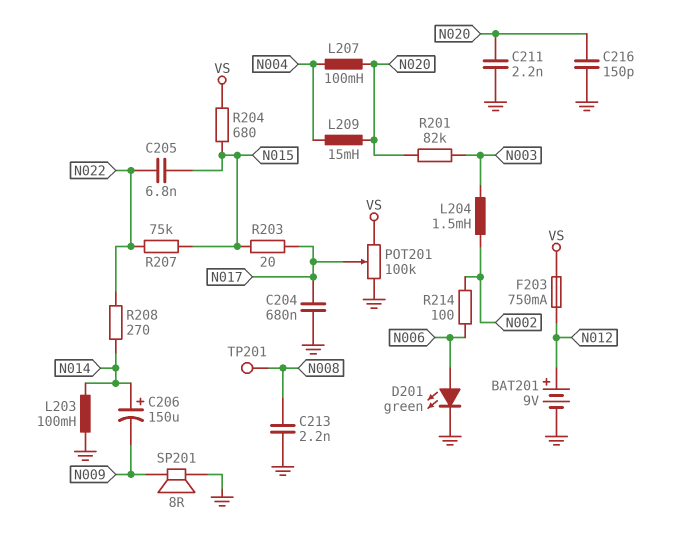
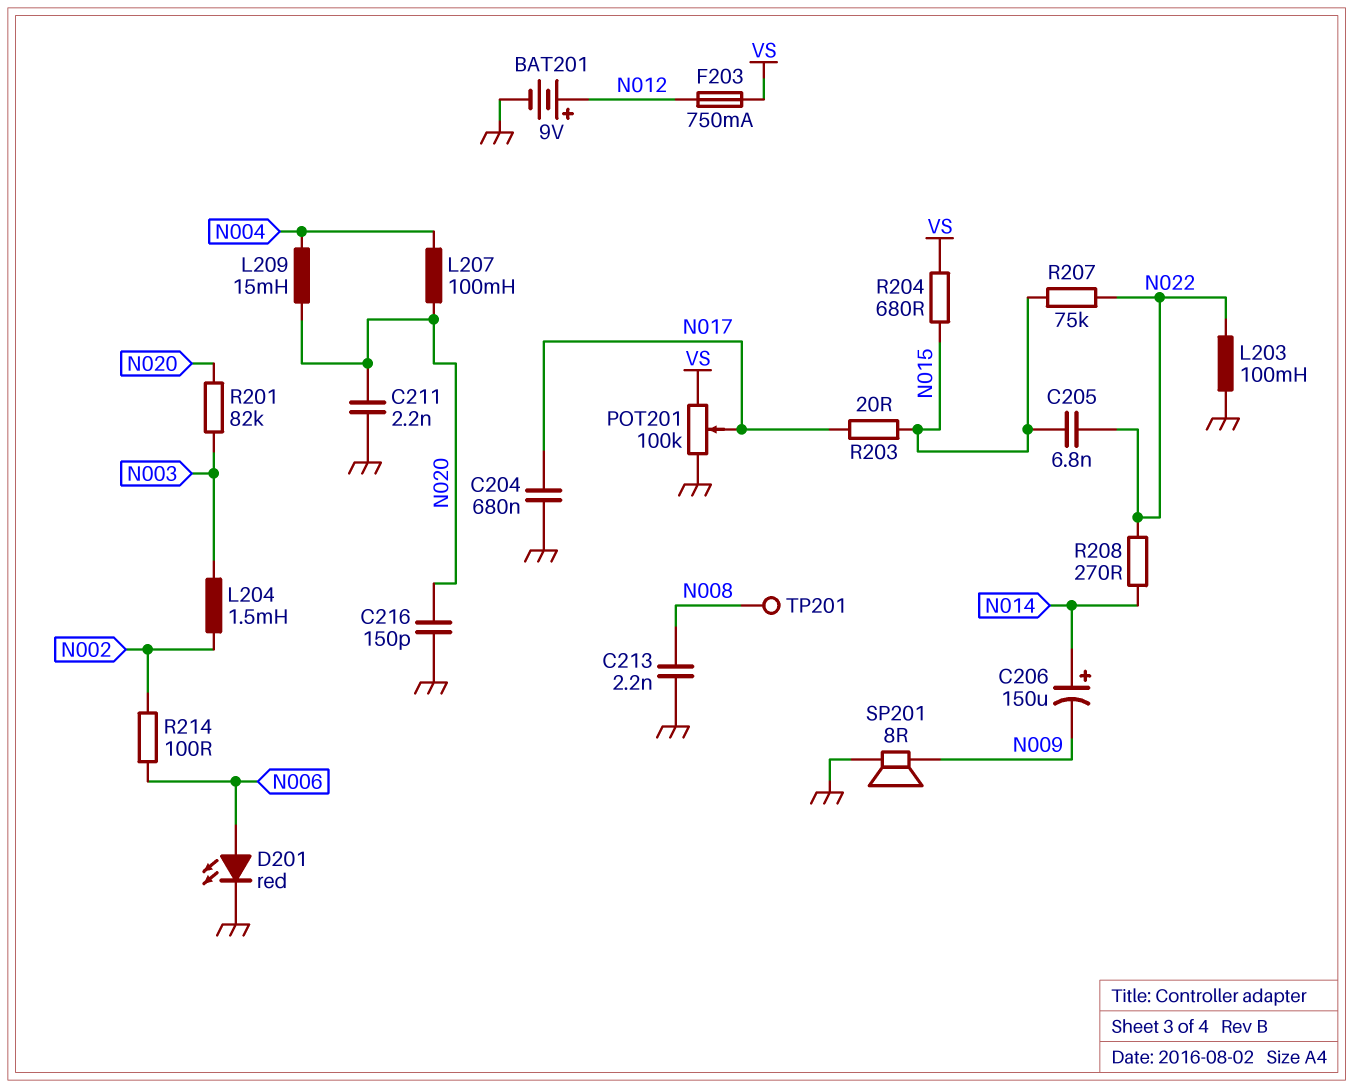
D201: LED green (A N006, K GND) -> LED red (A N006, K GND)
L203: 100mH (GND, N014) -> 100mH (GND, N022)

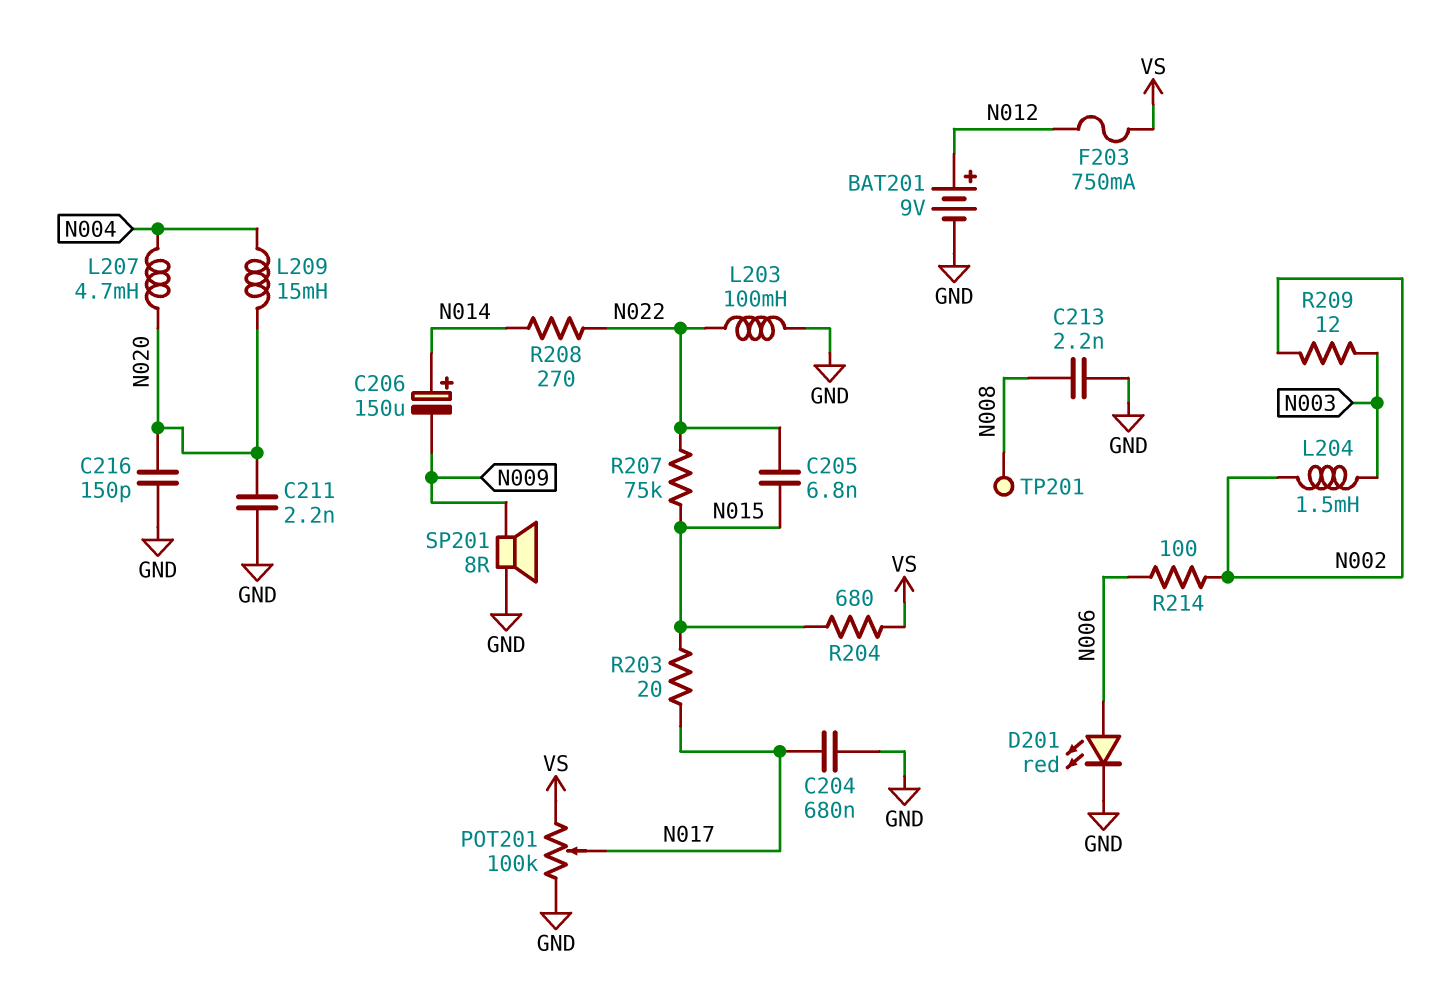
L207: 100mH (N004, N020) -> 4.7mH (N004, N020)
R201: 82k (N003, N020) -> none
R209: none -> 12 (N002, N003)

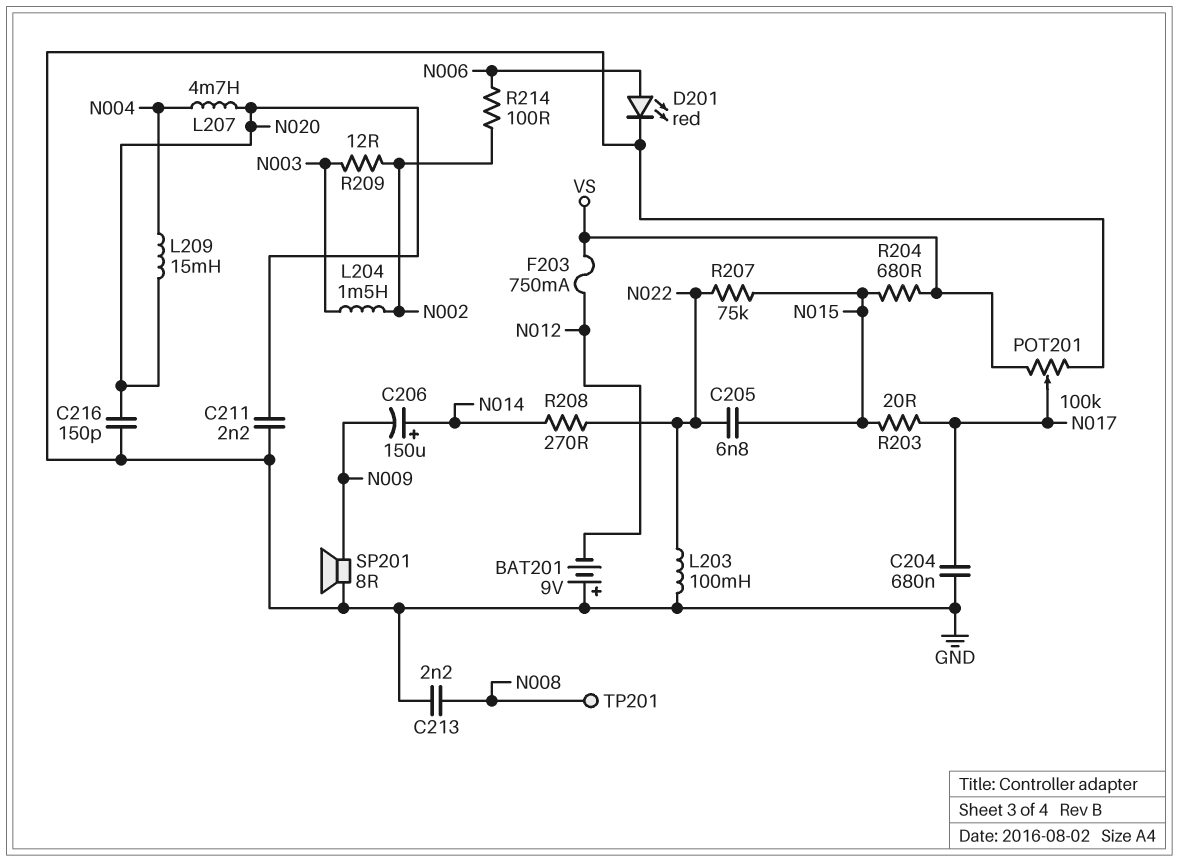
BAT201: 9V (plus N012, minus GND) -> 9V (plus GND, minus N012)

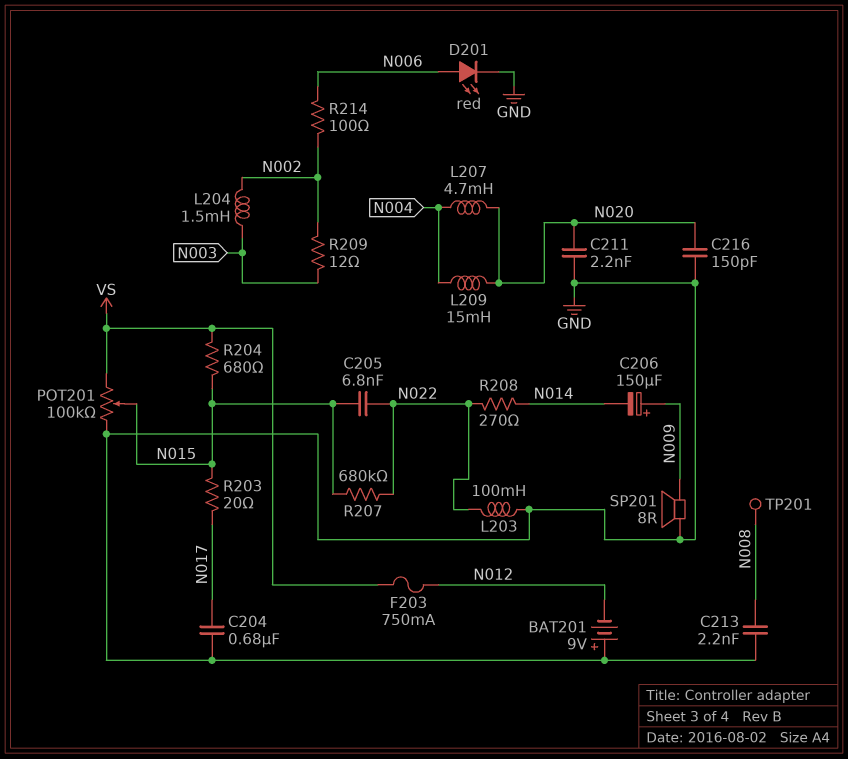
C206: 150uF (plus N014, minus N009) -> 150uF (plus N009, minus N014)
POT201: 100k (GND, VS, wiper N017) -> 100k (GND, VS, wiper N015)
R207: 75k (N015, N022) -> 680k (N015, N022)

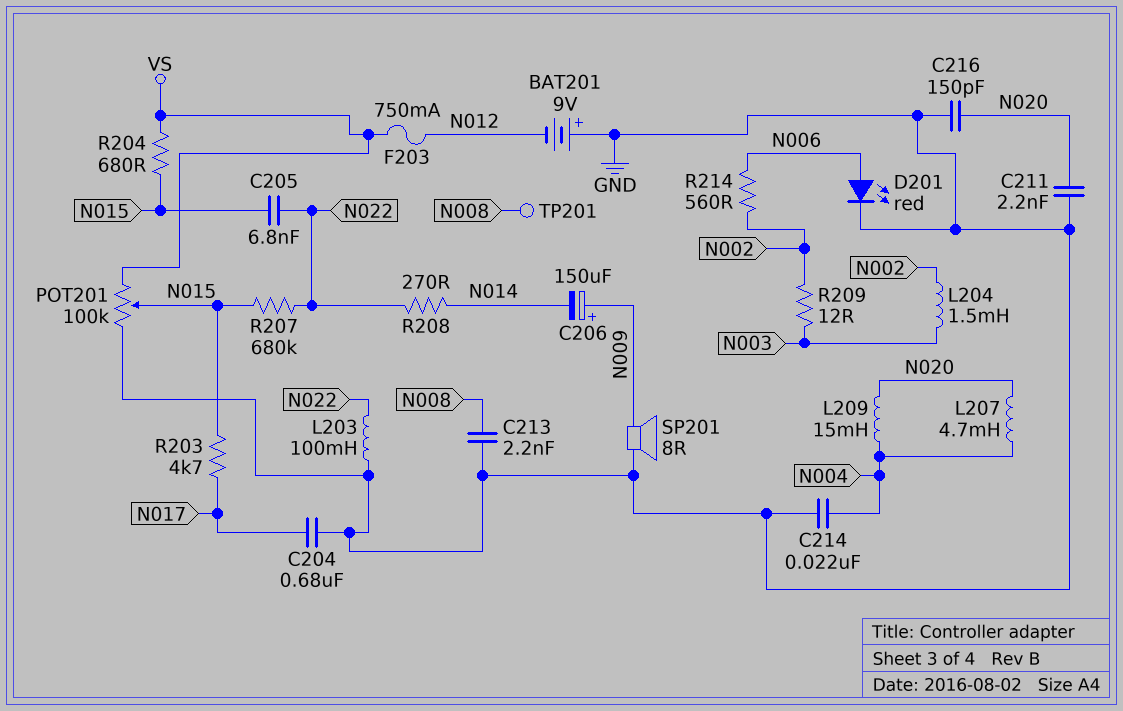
C214: none -> 22nF (GND, N004)
R203: 20 (N015, N017) -> 4.7k (N015, N017)
R214: 100 (N002, N006) -> 560 (N002, N006)

